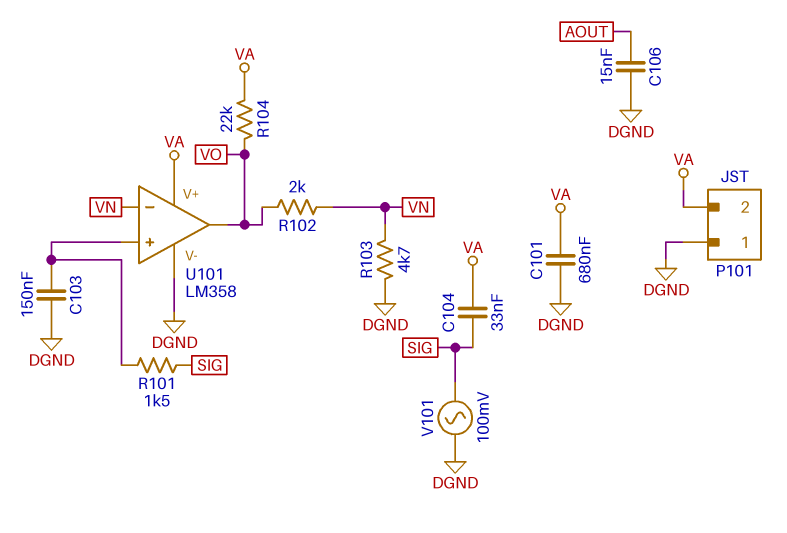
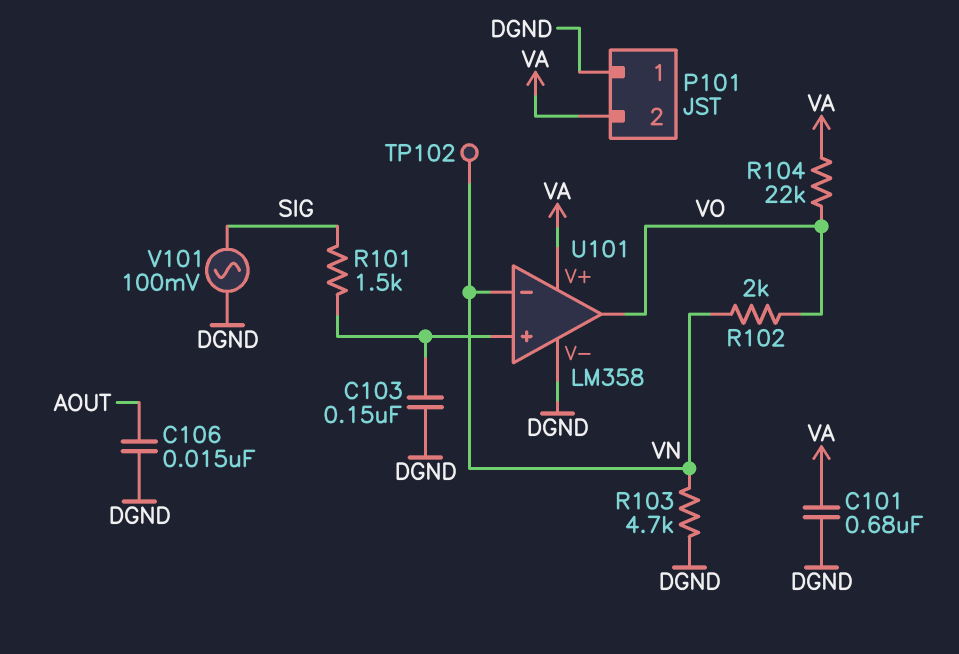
C104: 33nF (SIG, VA) -> none
TP102: none -> test point (VN)

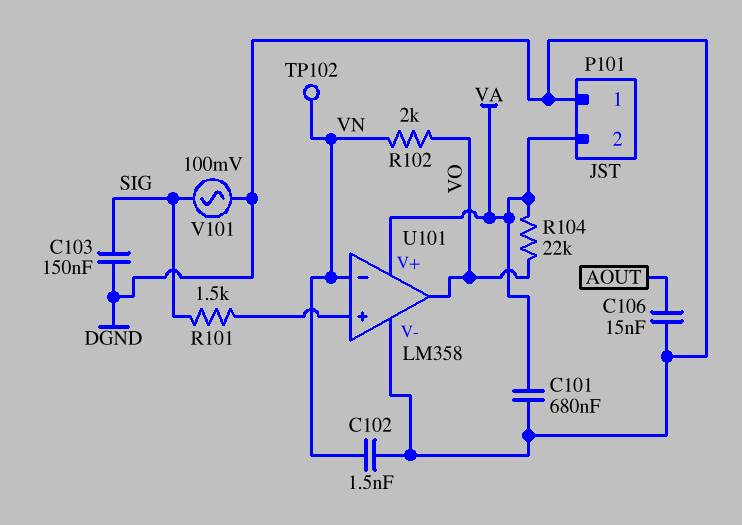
C102: none -> 1.5nF (DGND, VN)
C103: 150nF (DGND, U101/in+) -> 150nF (DGND, SIG)
R103: 4.7k (DGND, VN) -> none

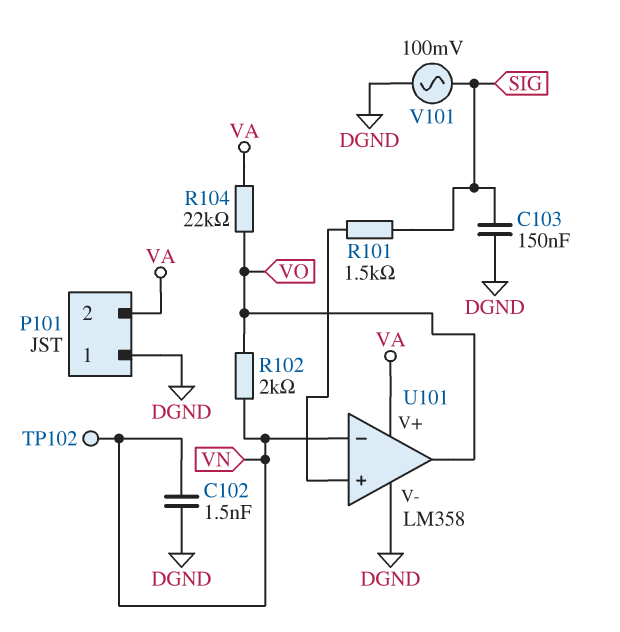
C101: 680nF (DGND, VA) -> none
C106: 15nF (AOUT, DGND) -> none

